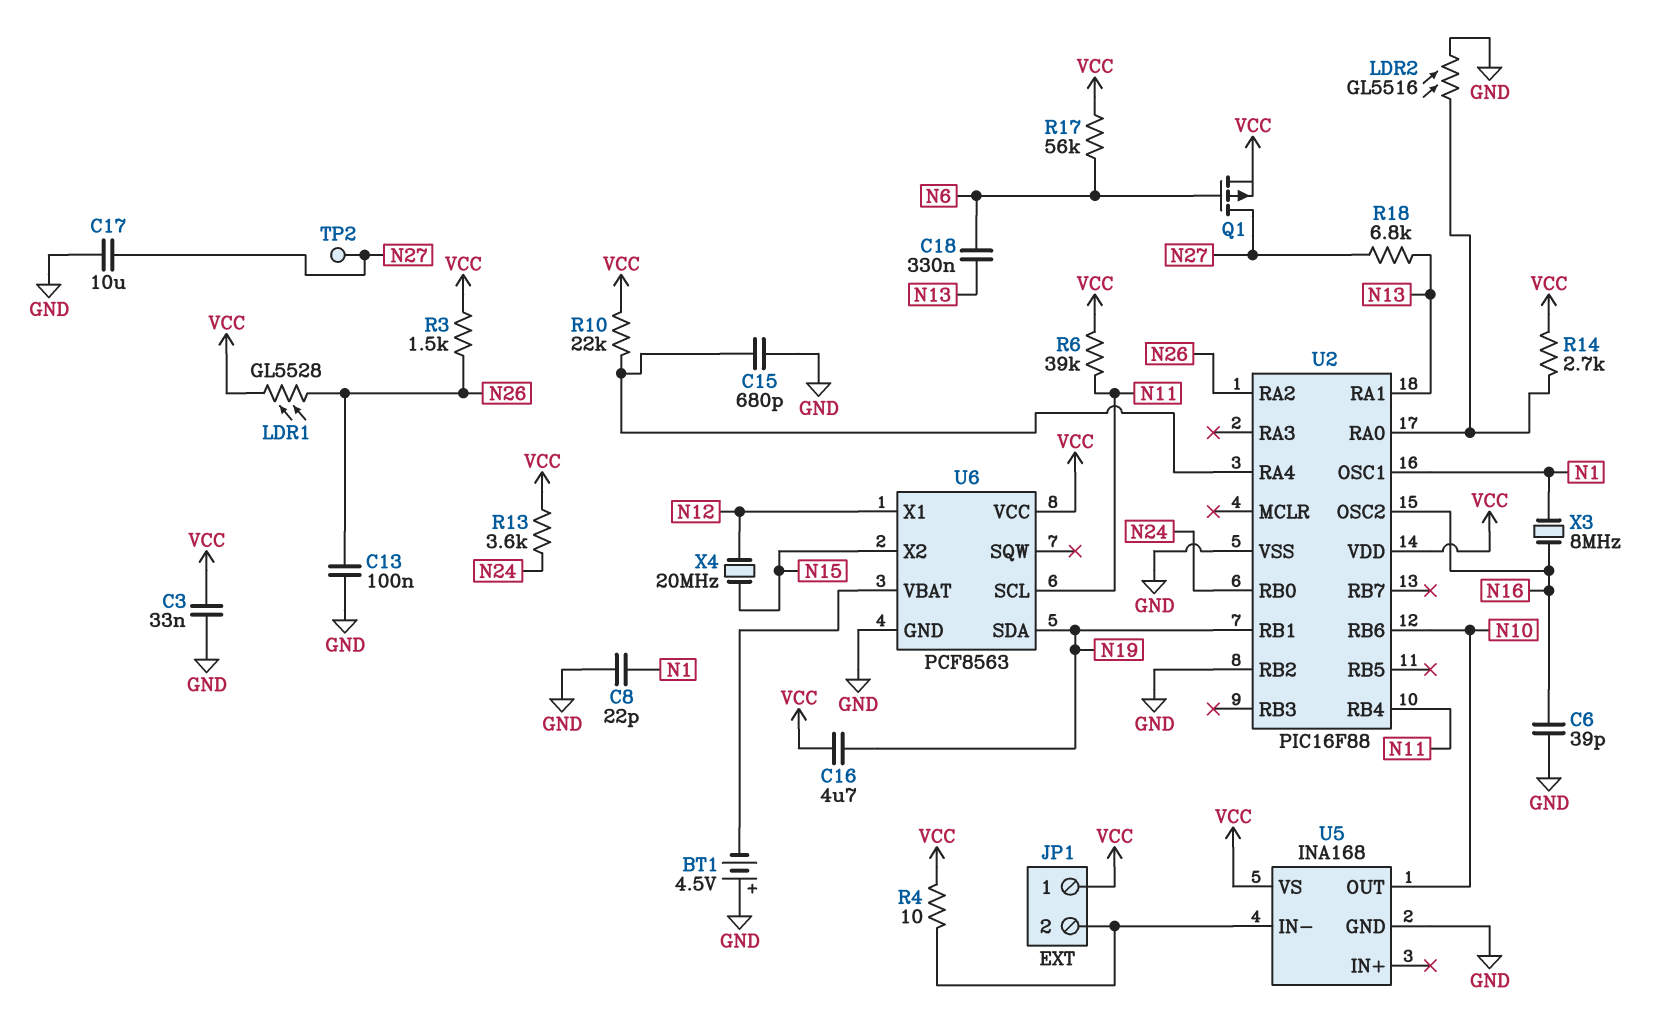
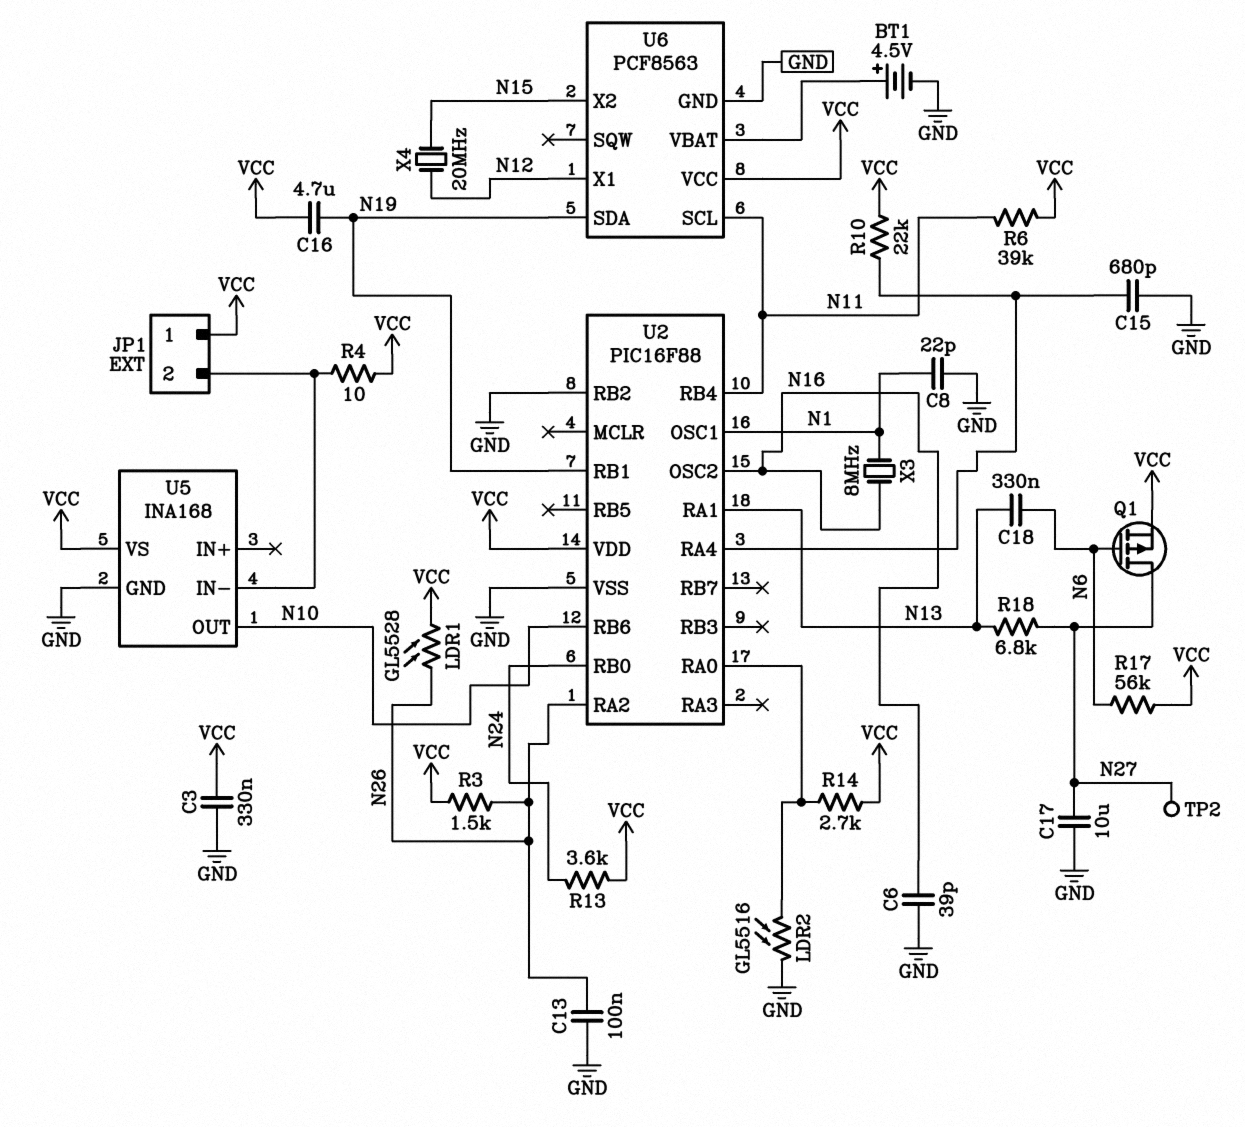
BT1: 4.5V (plus GND, minus U6/VBAT) -> 4.5V (plus U6/VBAT, minus GND)
C3: 33nF (GND, VCC) -> 330nF (GND, VCC)

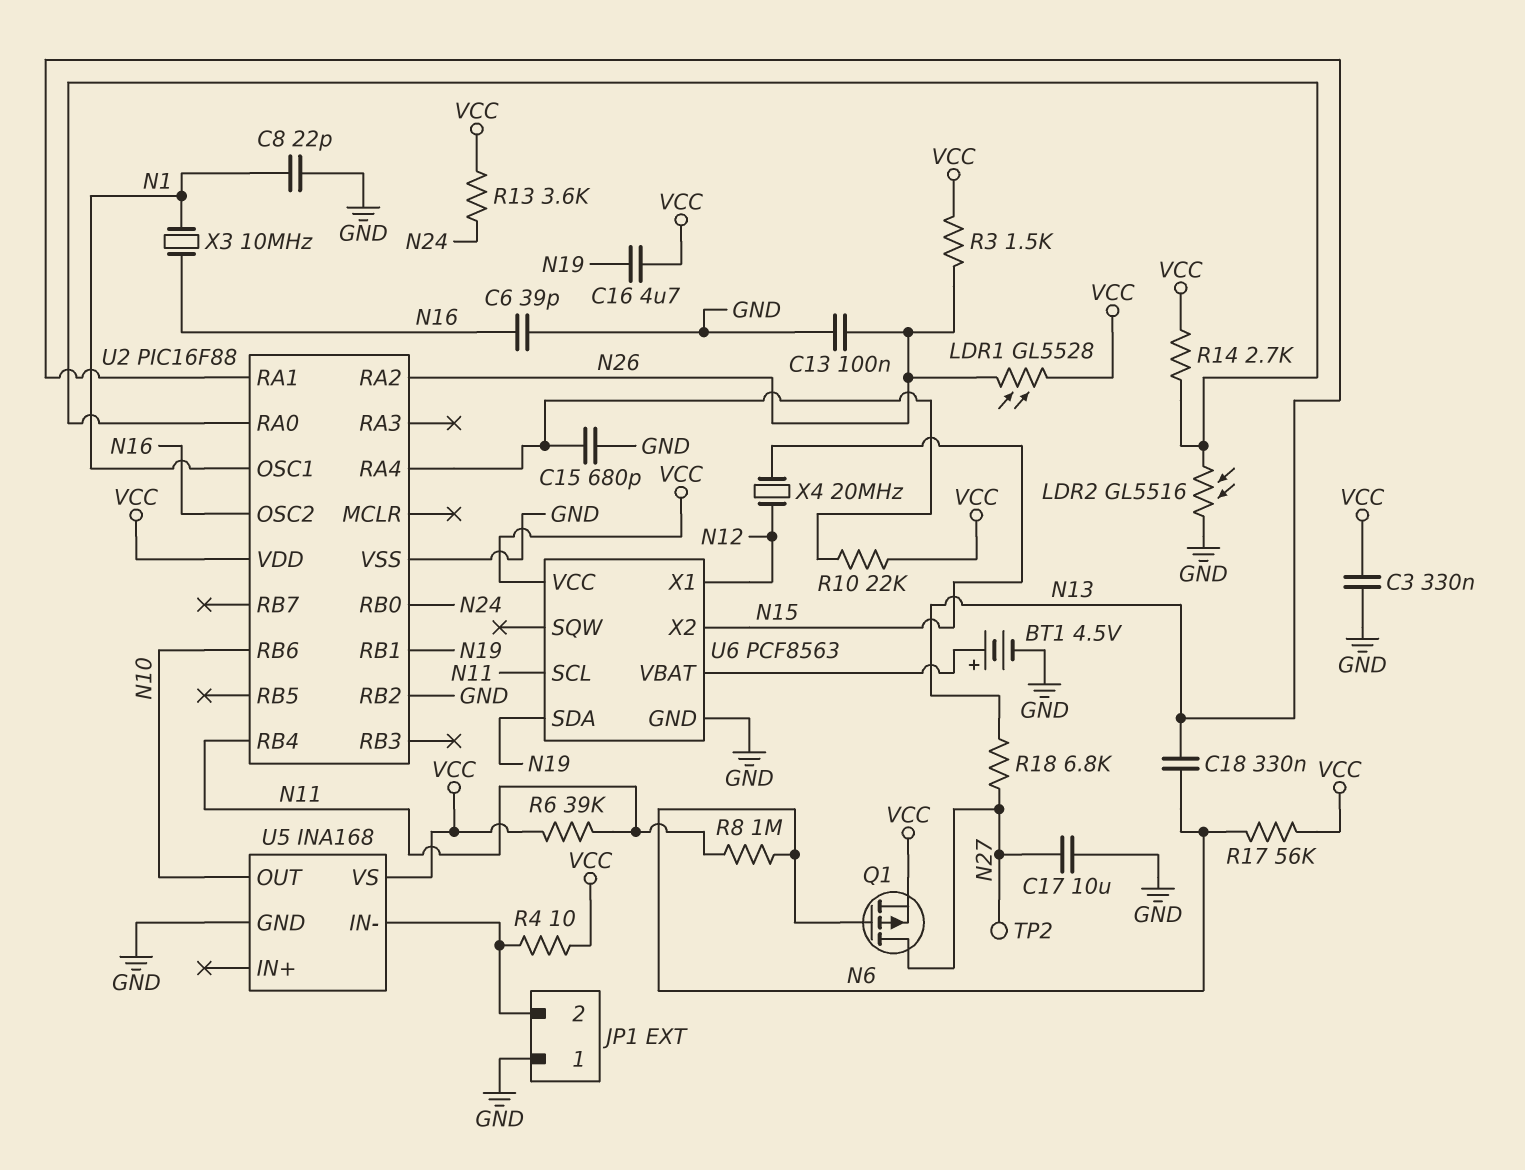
JP1 pin 1: VCC -> GND
R8: none -> 1M (N6, N11)
X3: 8MHz (N1, N16) -> 10MHz (N1, N16)

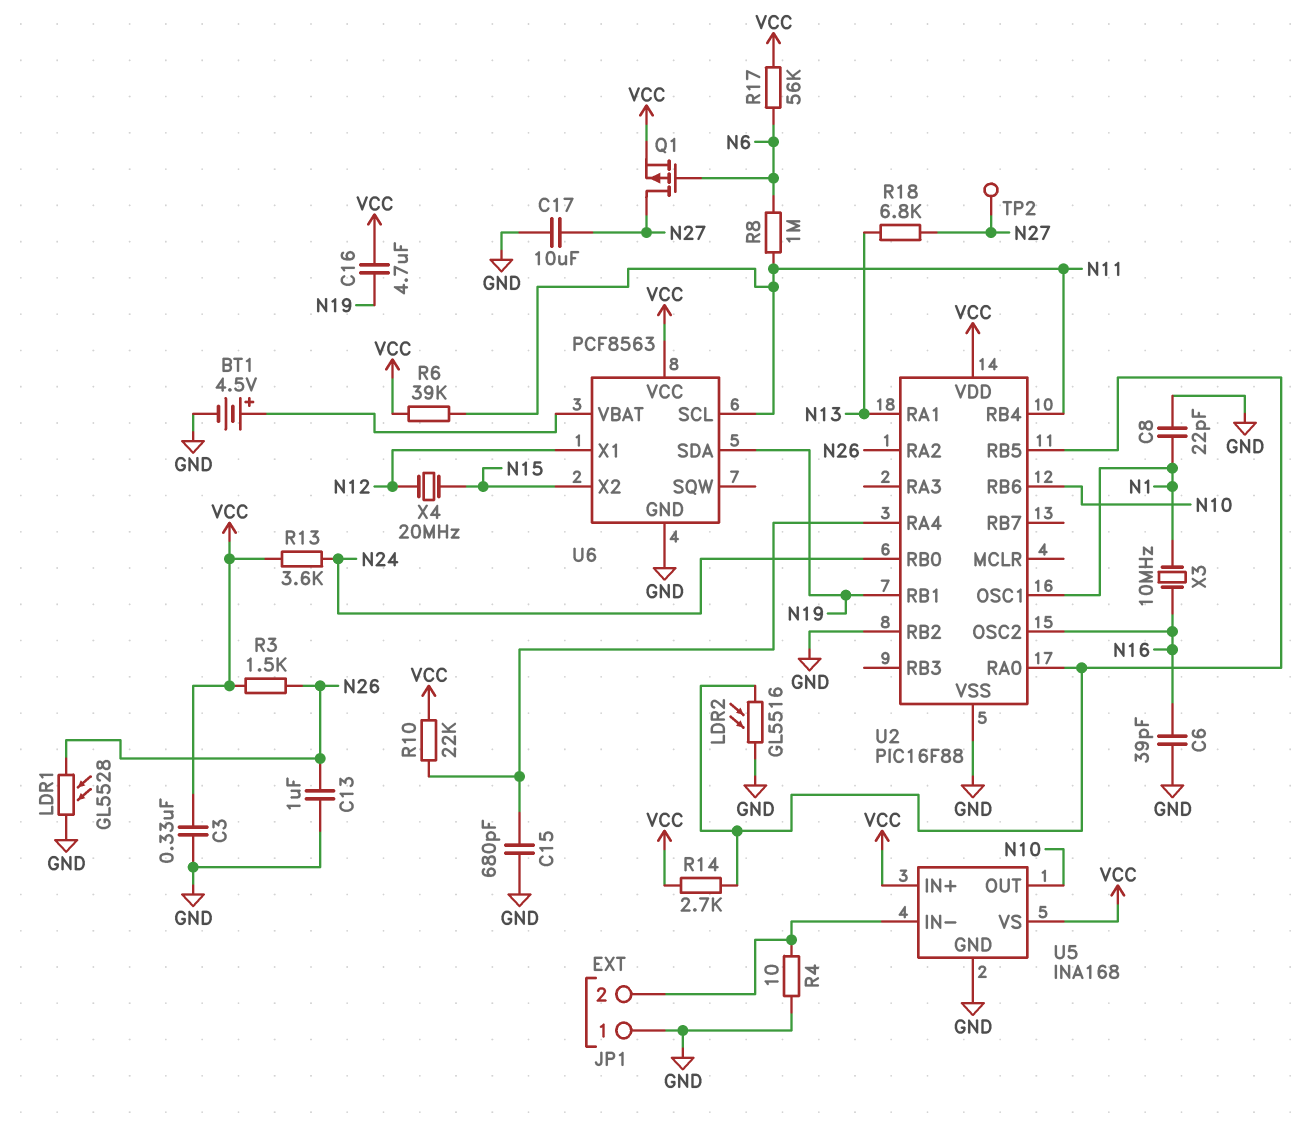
C13: 100nF (GND, N26) -> 1uF (GND, N26)
C18: 330nF (N6, N13) -> none
LDR1: GL5528 (N26, VCC) -> GL5528 (GND, N26)
R4: 10 (JP1/2, VCC) -> 10 (GND, JP1/2)
U2 pin RB5: none -> U2/RA0
U5 pin IN+: none -> VCC

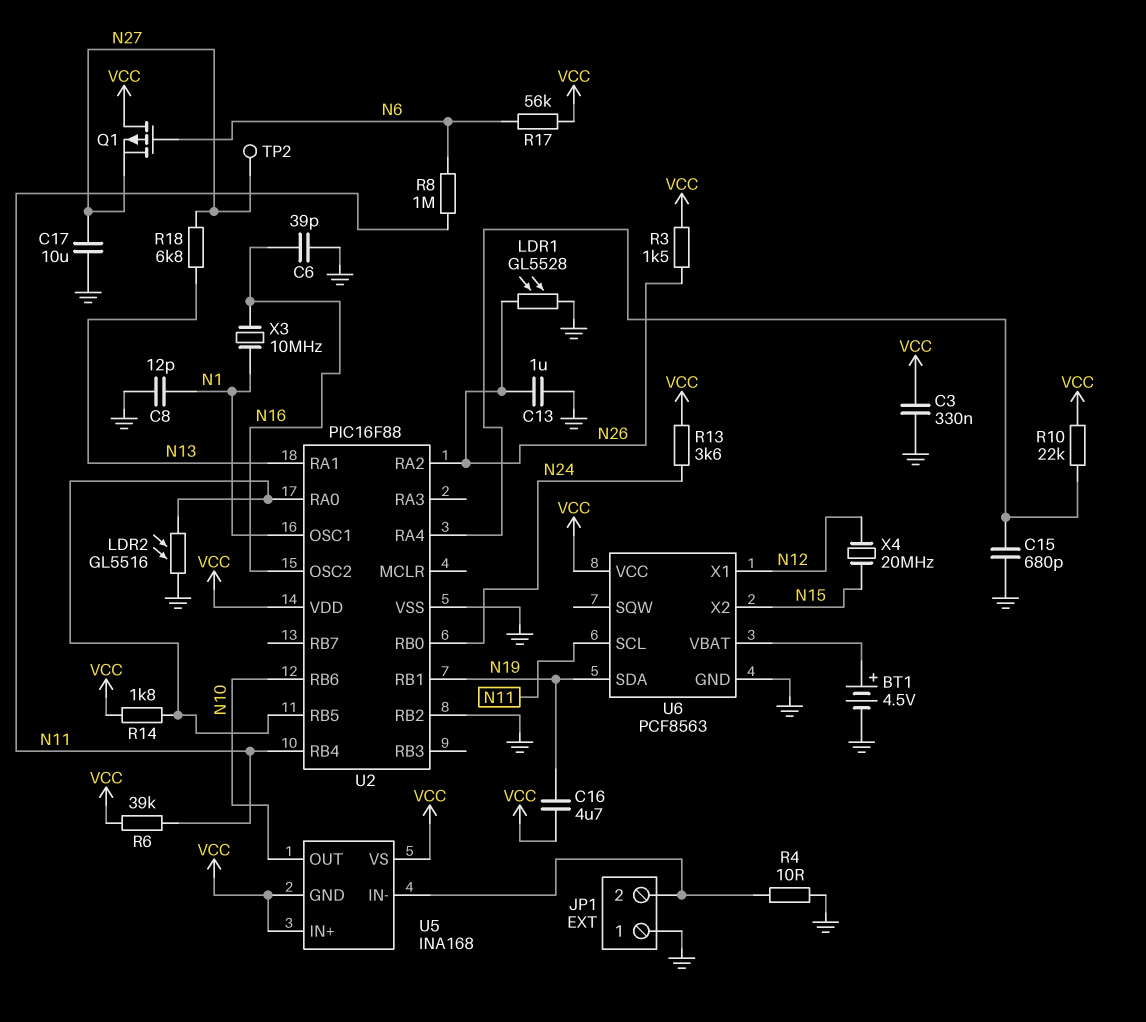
C8: 22pF (GND, N1) -> 12pF (GND, N1)
Q1: PMOS (G N6, D N27, S VCC) -> PMOS (G N6, D VCC, S N27)
R14: 2.7k (U2/RA0, VCC) -> 1.8k (U2/RA0, VCC)
U5 pin GND: GND -> VCC

